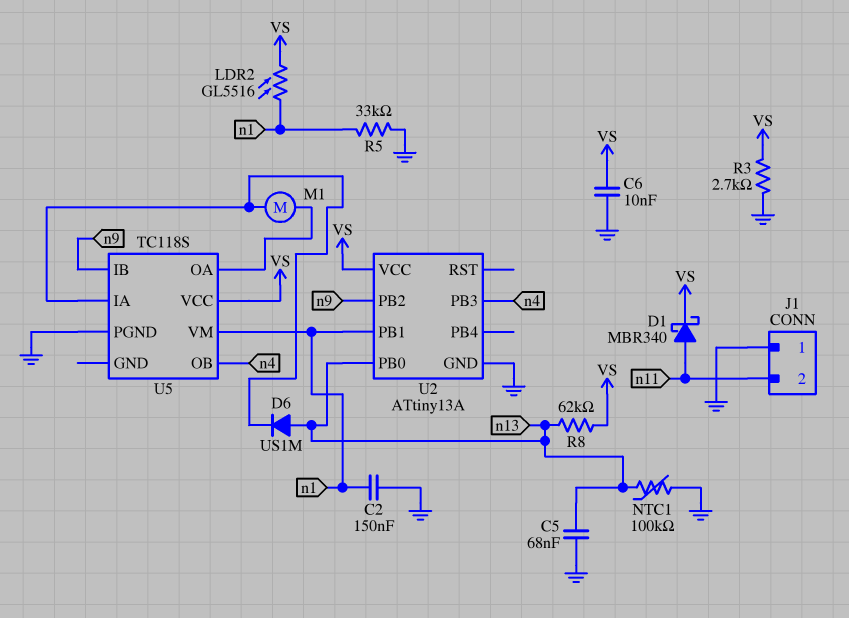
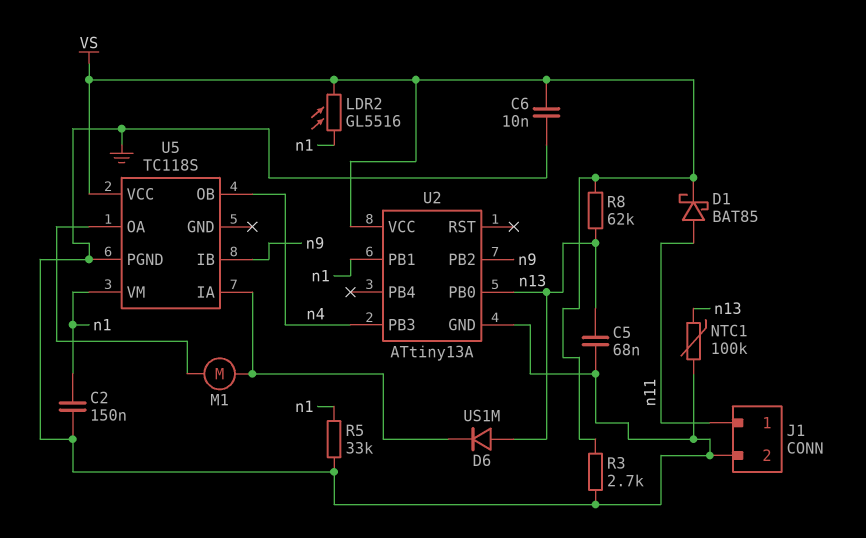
D1: schottky MBR340 (A n11, K VS) -> schottky BAT85 (A n11, K VS)
J1 pin 1: GND -> n11
J1 pin 2: n11 -> GND

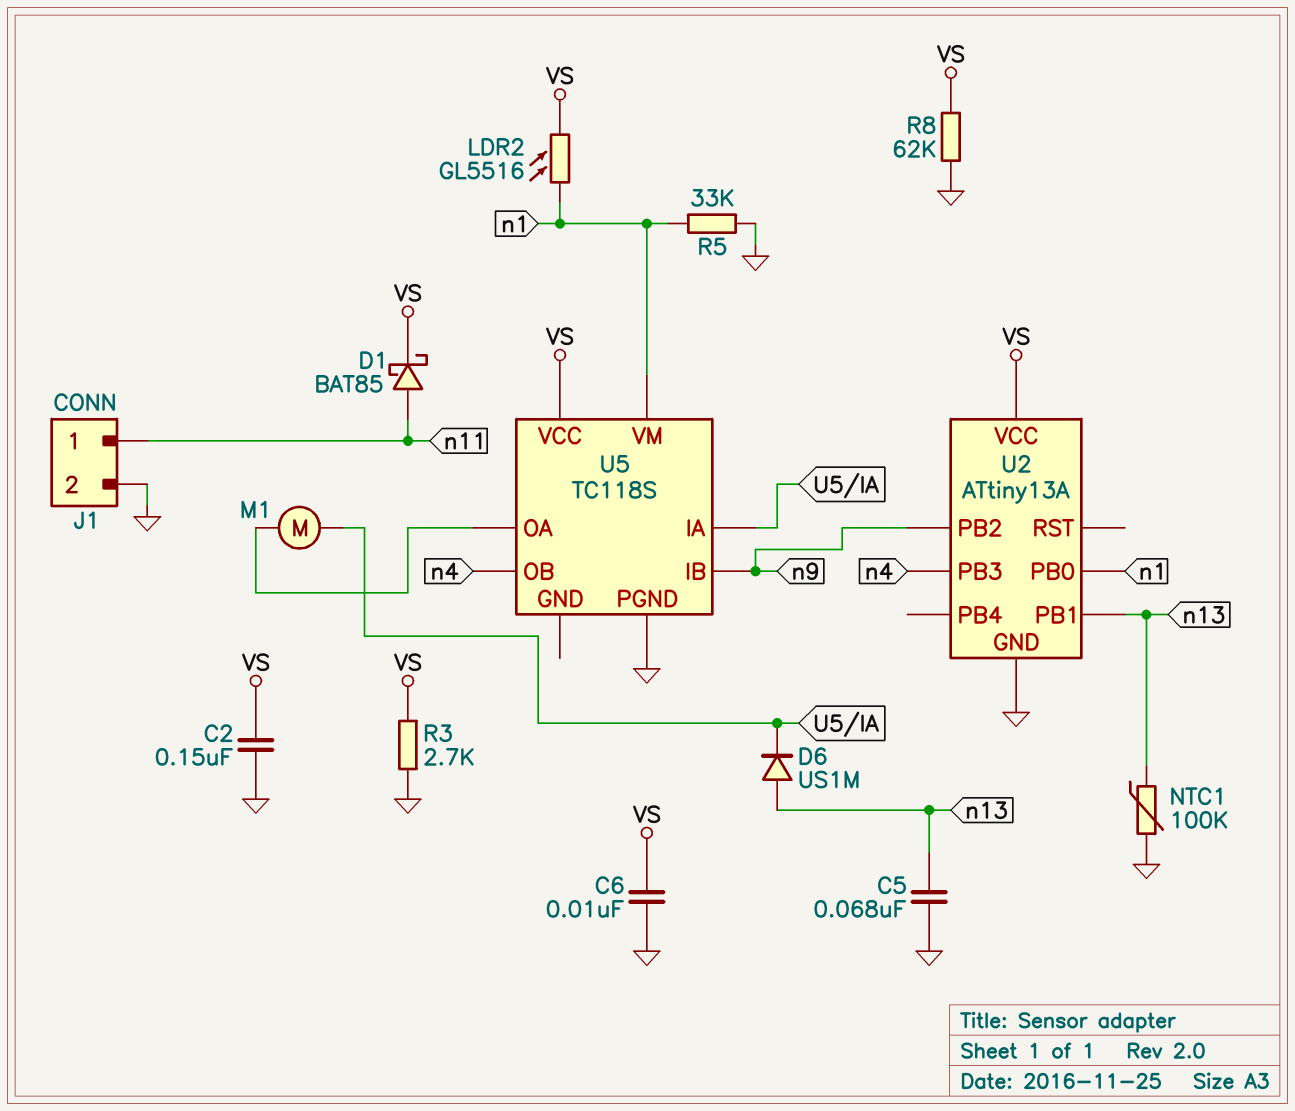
C2: 150nF (GND, n1) -> 150nF (GND, VS)
R8: 62k (VS, n13) -> 62k (GND, VS)
U2 pin PB0: n13 -> n1
U2 pin PB1: n1 -> n13

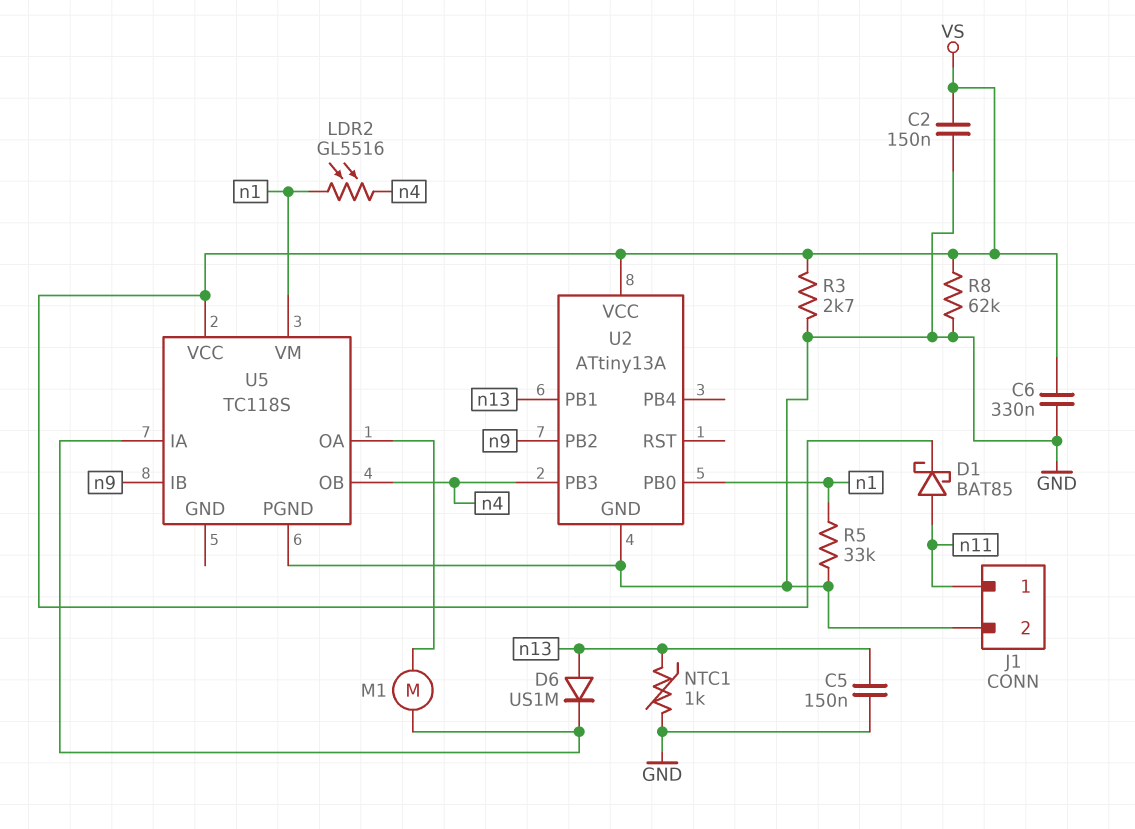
C5: 68nF (GND, n13) -> 150nF (GND, n13)
C6: 10nF (GND, VS) -> 330nF (GND, VS)
LDR2: GL5516 (VS, n1) -> GL5516 (n1, n4)
NTC1: 100k (GND, n13) -> 1k (GND, n13)

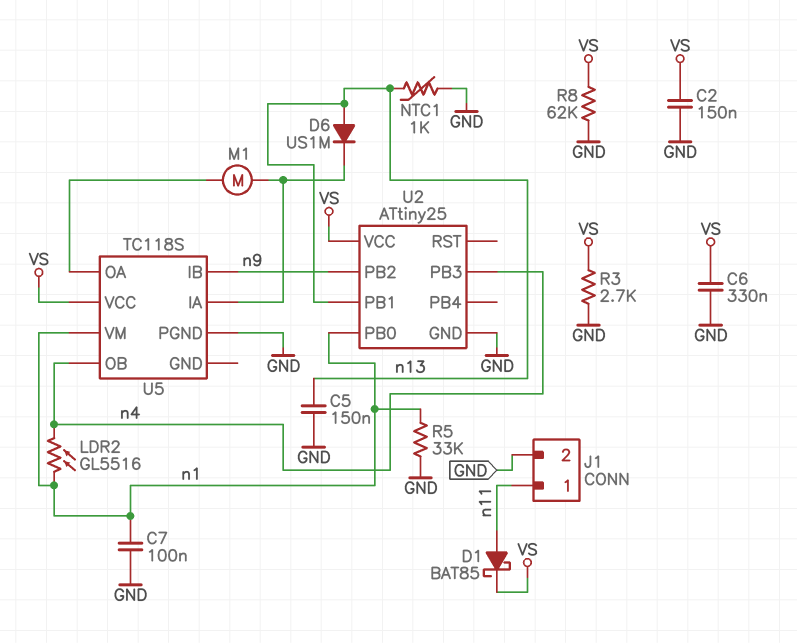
C7: none -> 100nF (GND, n1)
U2: ATtiny13A -> ATtiny25

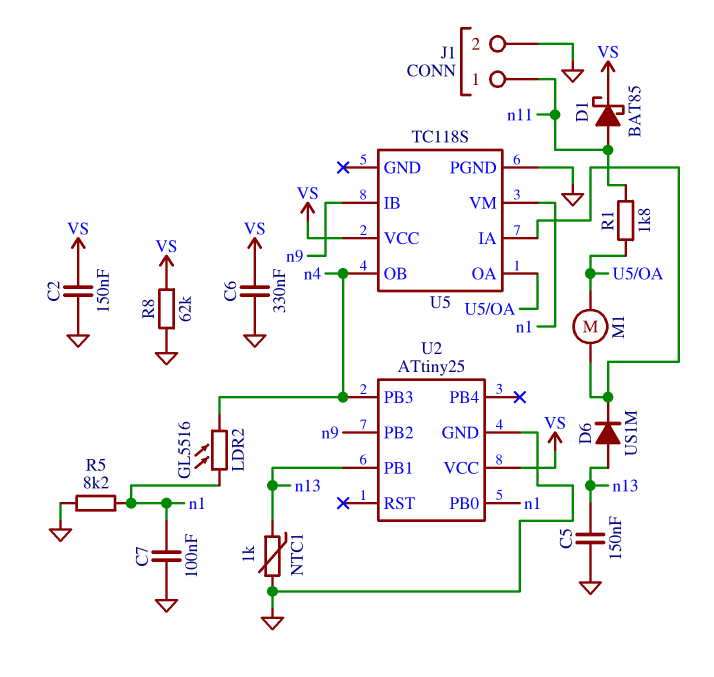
R1: none -> 1.8k (U5/OA, n11)
R3: 2.7k (GND, VS) -> none
R5: 33k (GND, n1) -> 8.2k (GND, n1)

